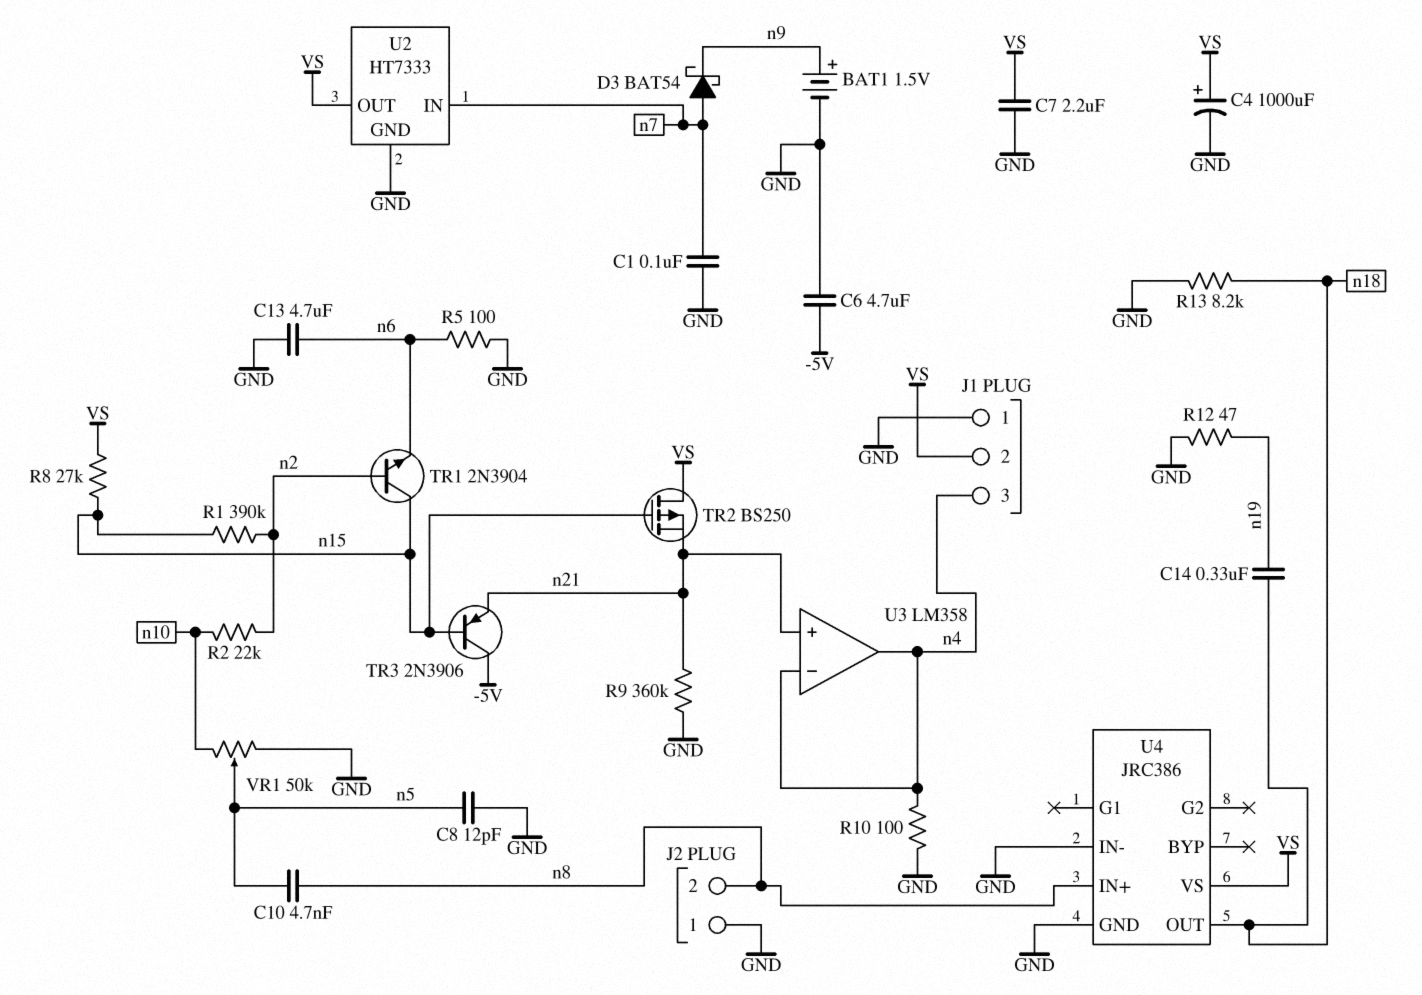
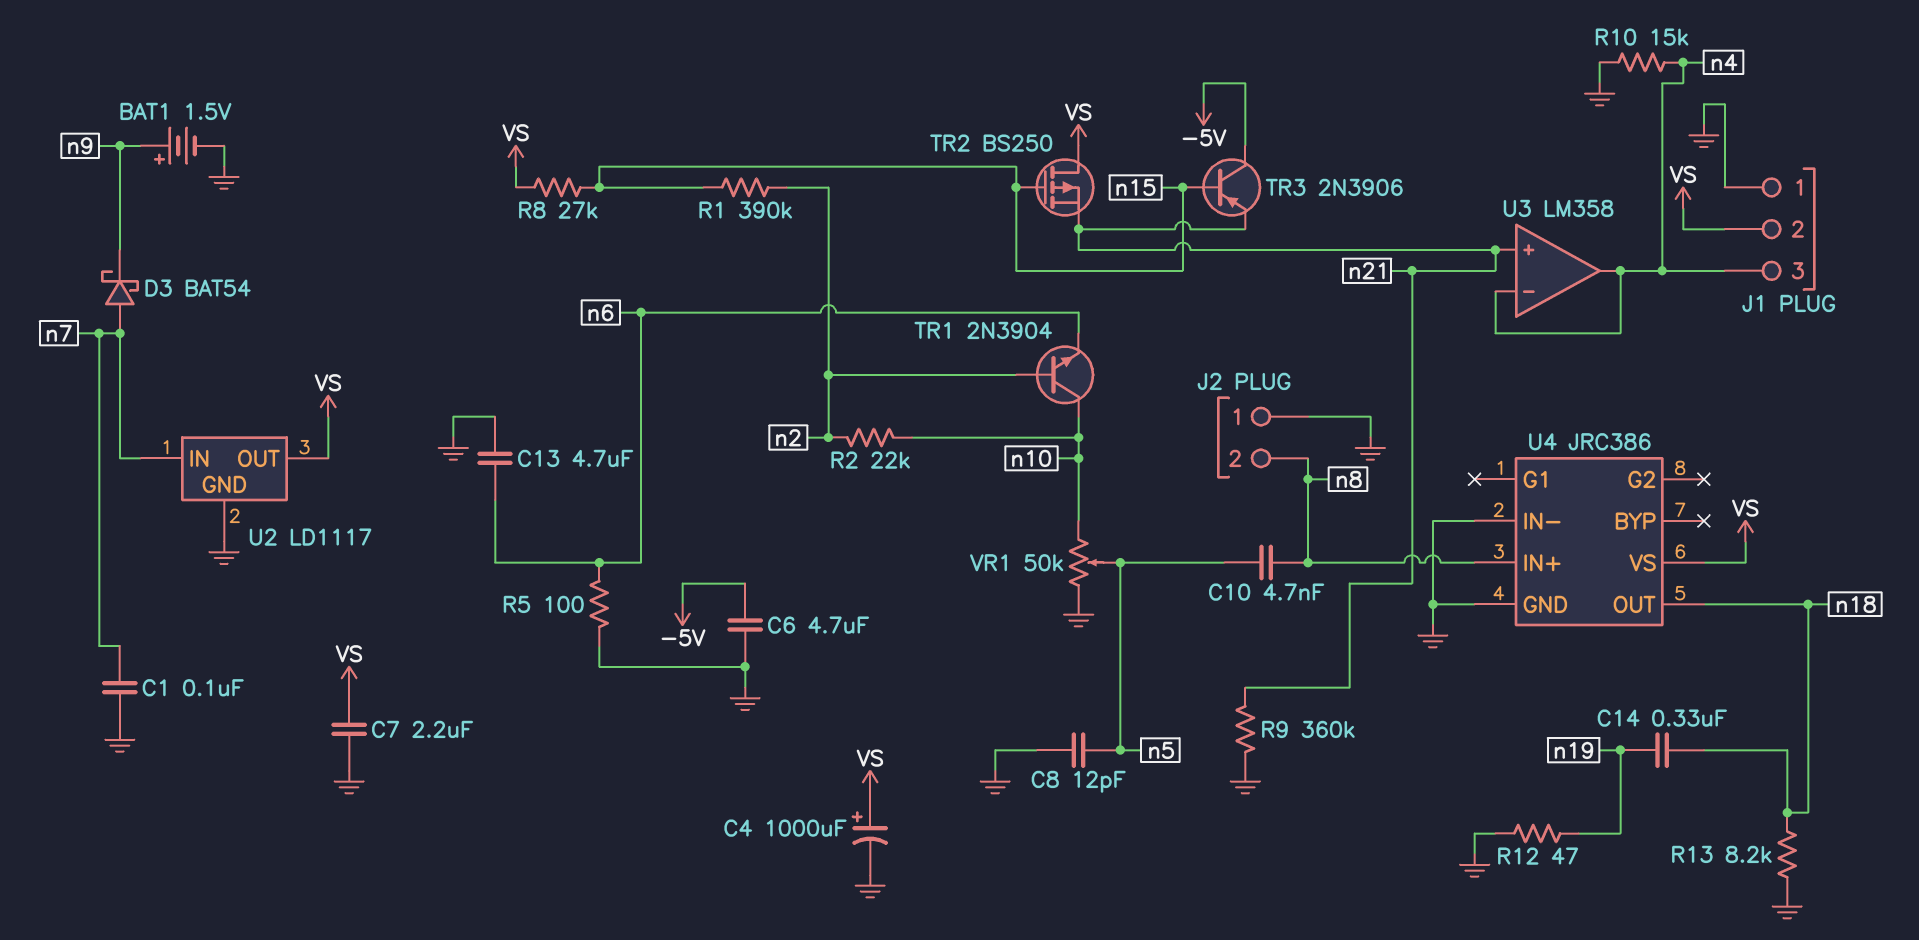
R10: 100 (GND, n4) -> 15k (GND, n4)
TR1: NPN 2N3904 (B n2, C n15, E n6) -> NPN 2N3904 (B n2, C n10, E n6)
U2: HT7333 -> LD1117

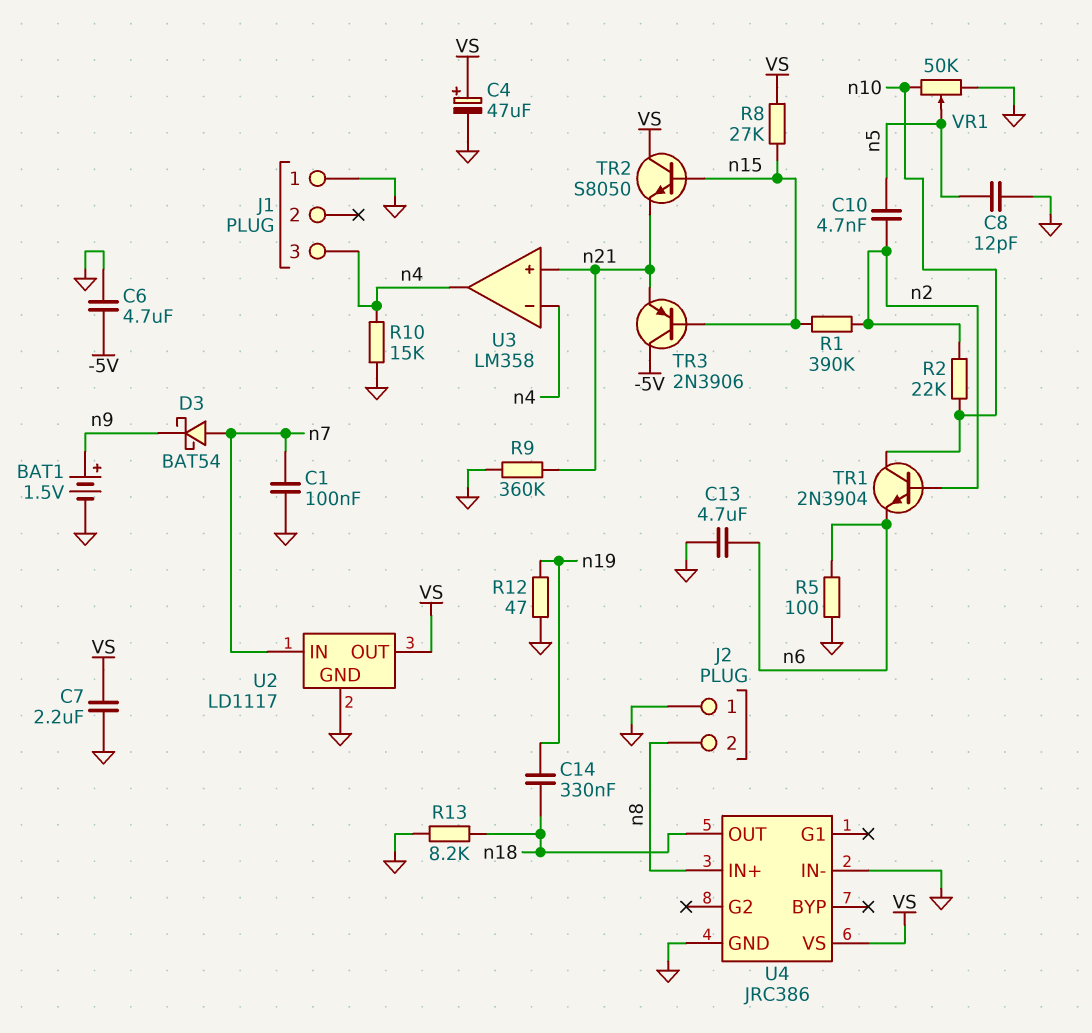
C4: 1000uF (plus VS, minus GND) -> 47uF (plus VS, minus GND)
C10: 4.7nF (n5, n8) -> 4.7nF (n2, n5)
J1 pin 2: VS -> none
TR2: PMOS BS250 (G n15, D VS, S n21) -> NPN S8050 (B n15, C VS, E n21)

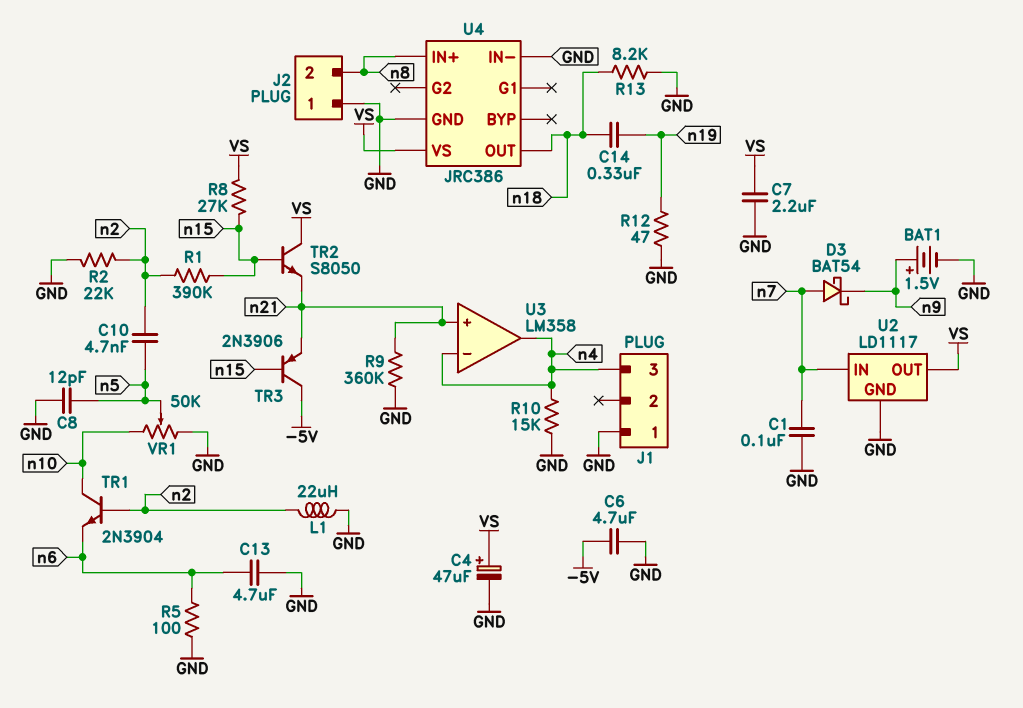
L1: none -> 22uH (GND, n2)
R2: 22k (n2, n10) -> 22k (GND, n2)

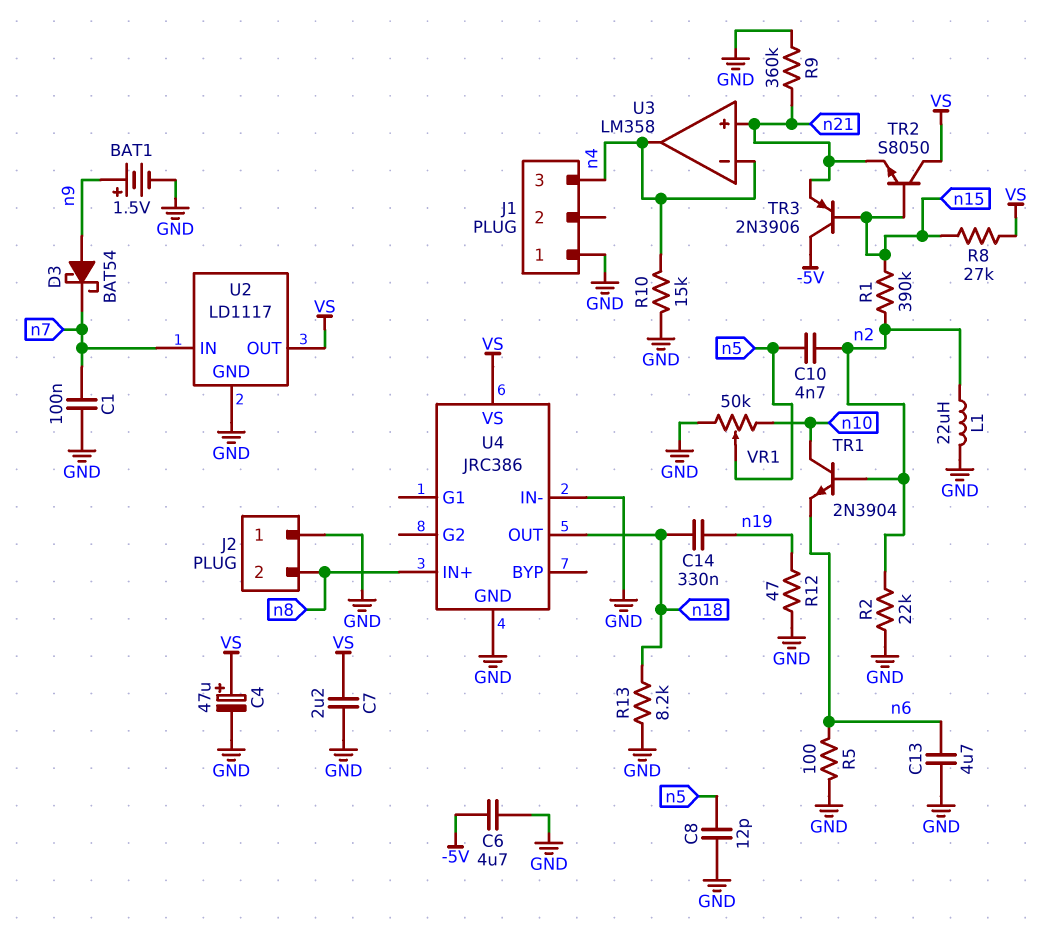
D3: schottky BAT54 (A n7, K n9) -> schottky BAT54 (A n9, K n7)

